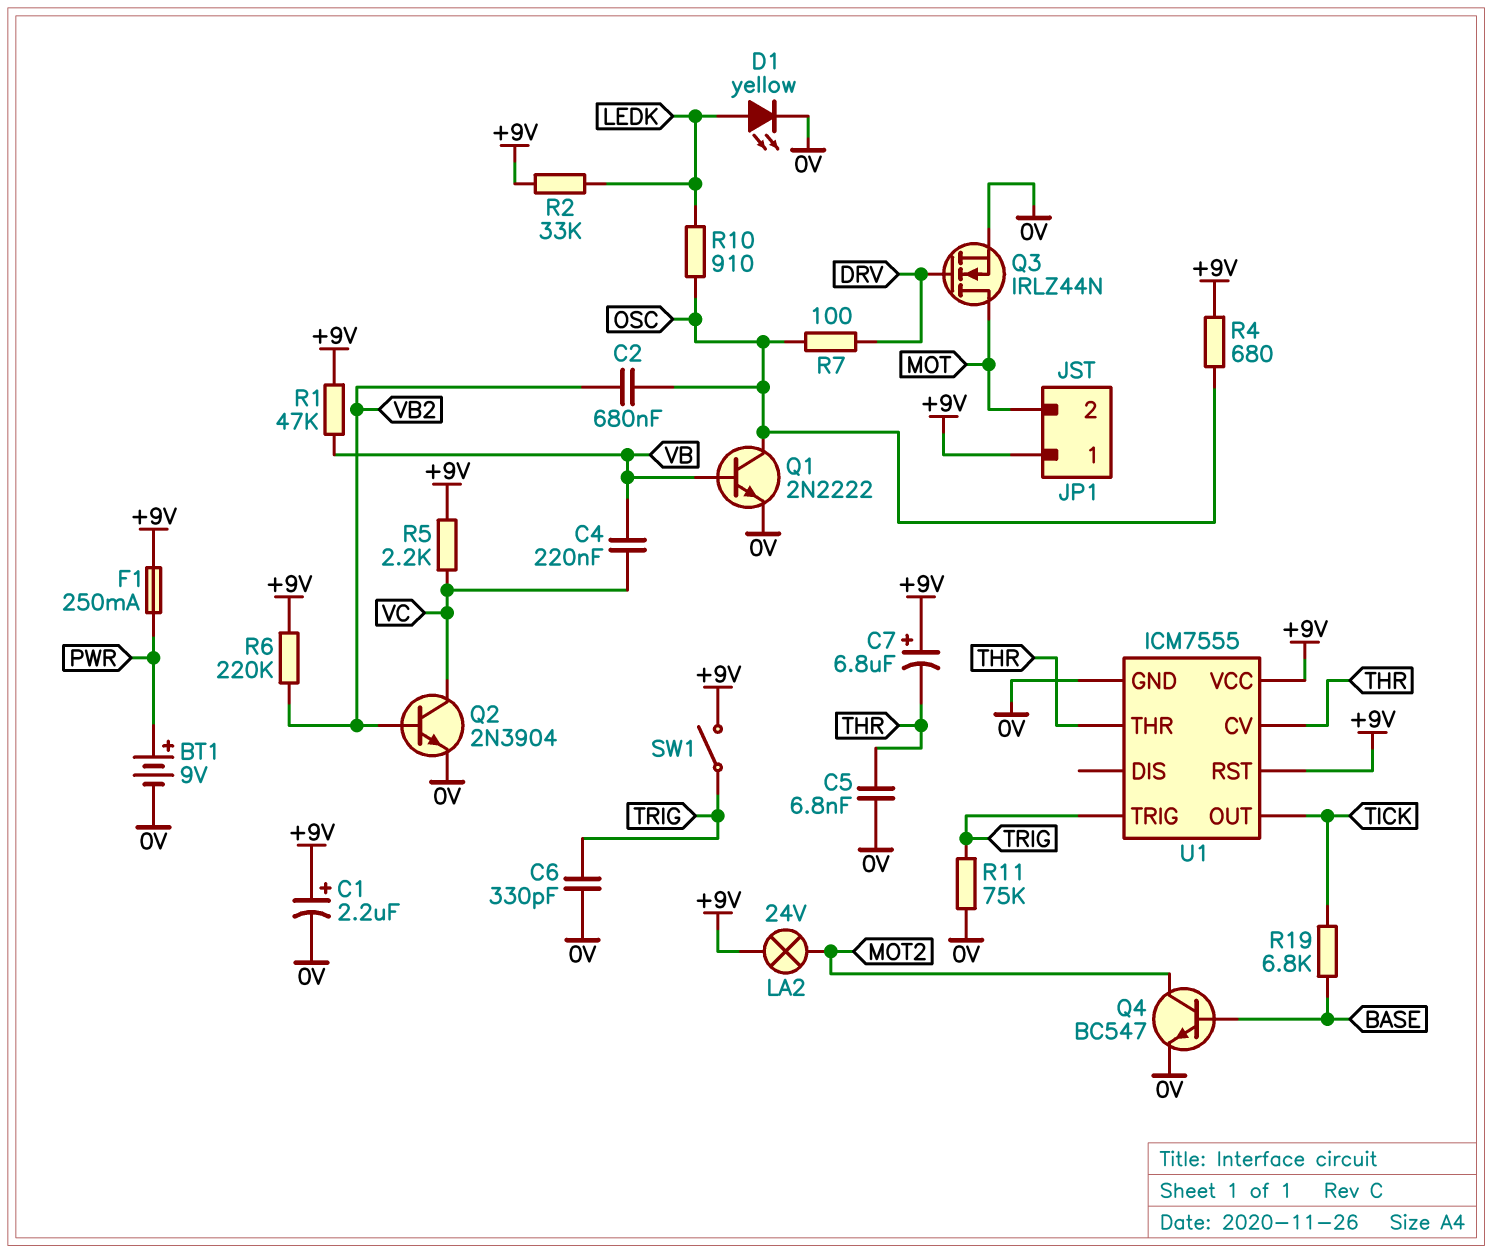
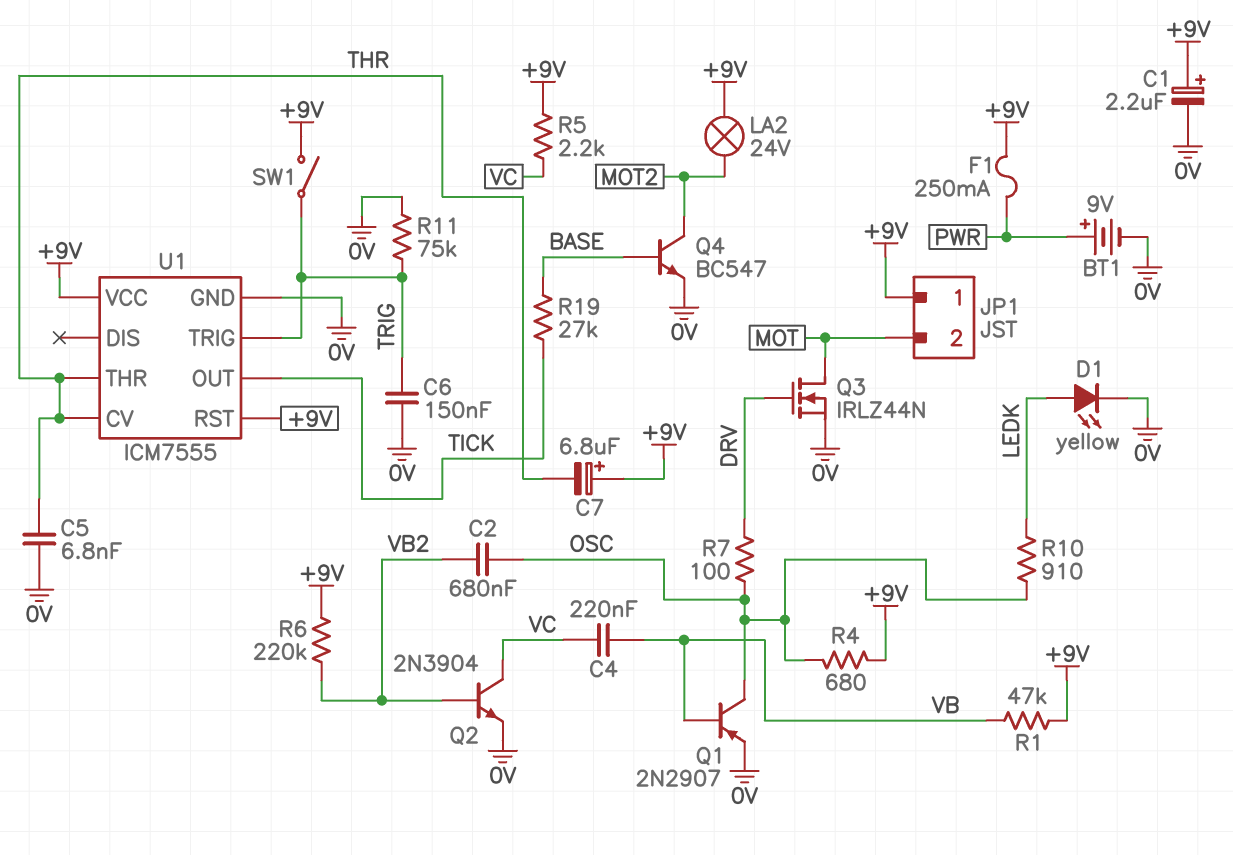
C6: 330pF (0V, TRIG) -> 150nF (0V, TRIG)
Q1: NPN 2N2222 (B VB, C OSC, E 0V) -> PNP 2N2907 (B VB, C OSC, E 0V)
R2: 33k (+9V, LEDK) -> none
R19: 6.8k (BASE, TICK) -> 27k (BASE, TICK)

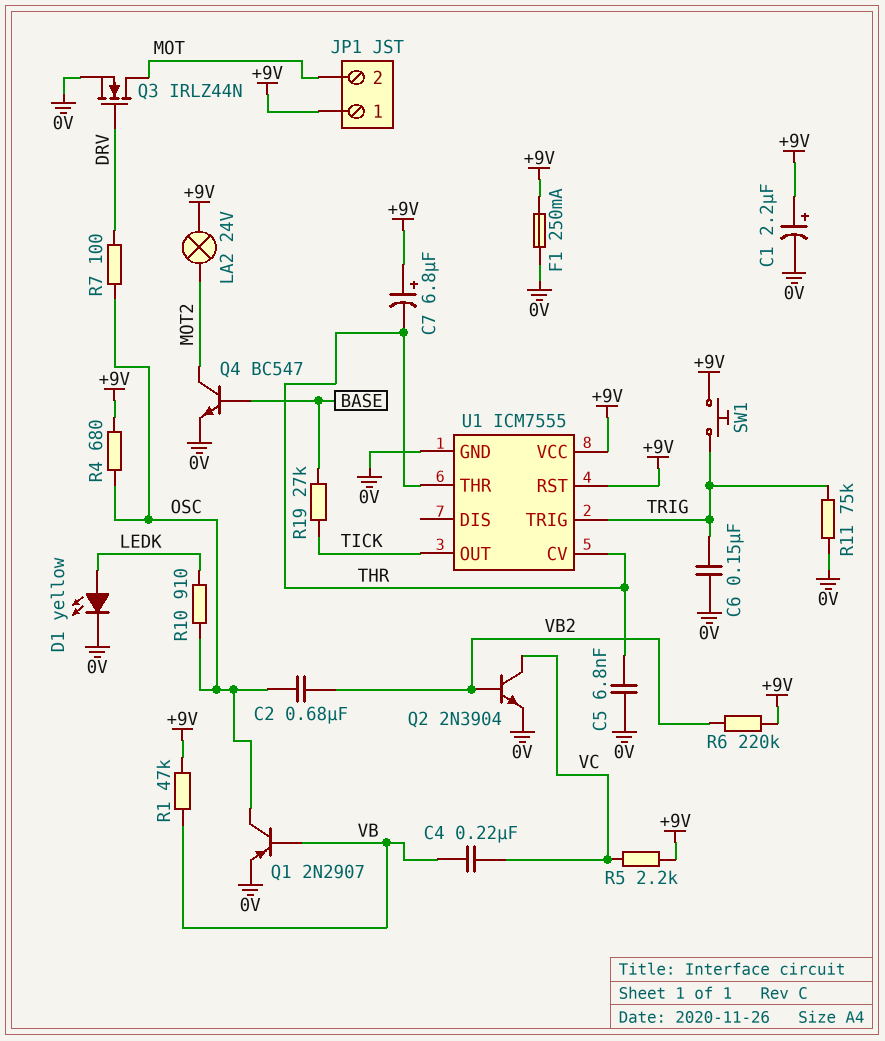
BT1: 9V (plus PWR, minus 0V) -> none
F1: 250mA (+9V, PWR) -> 250mA (+9V, 0V)
SW1: switch (+9V, TRIG) -> button (+9V, TRIG)

